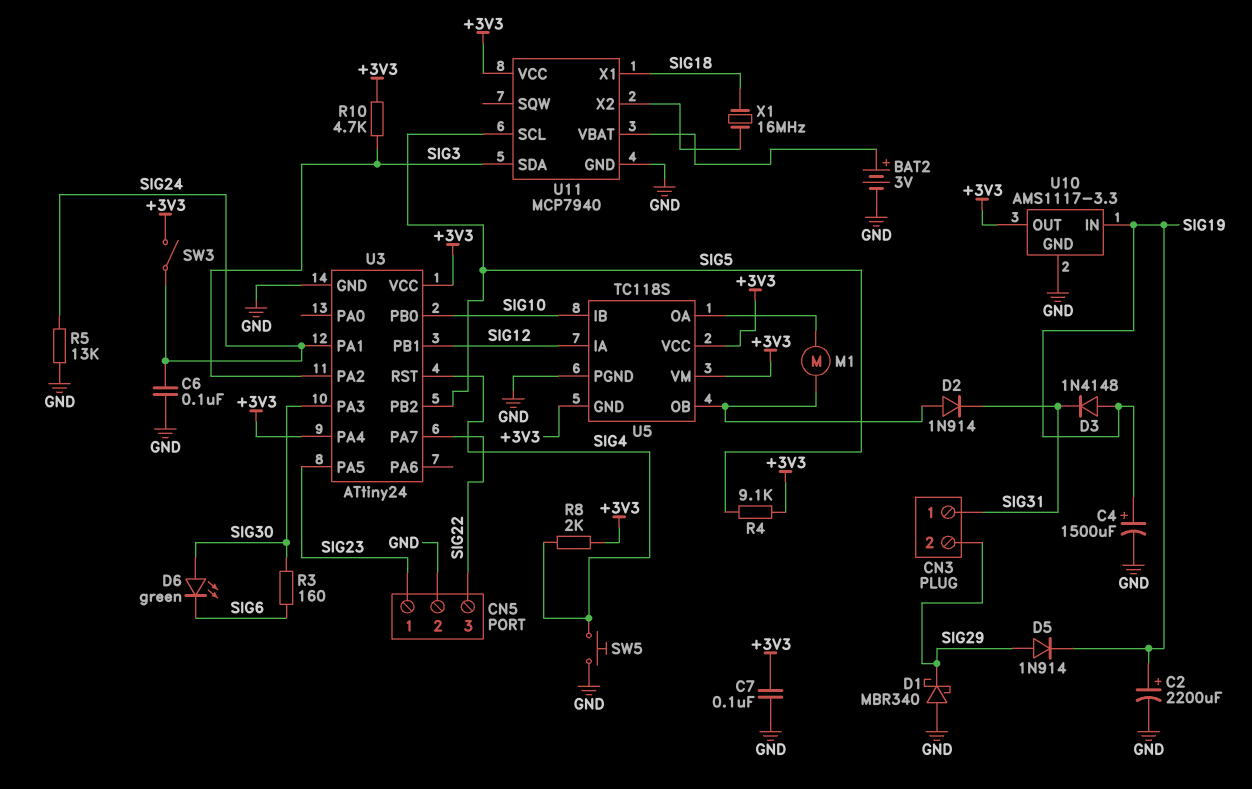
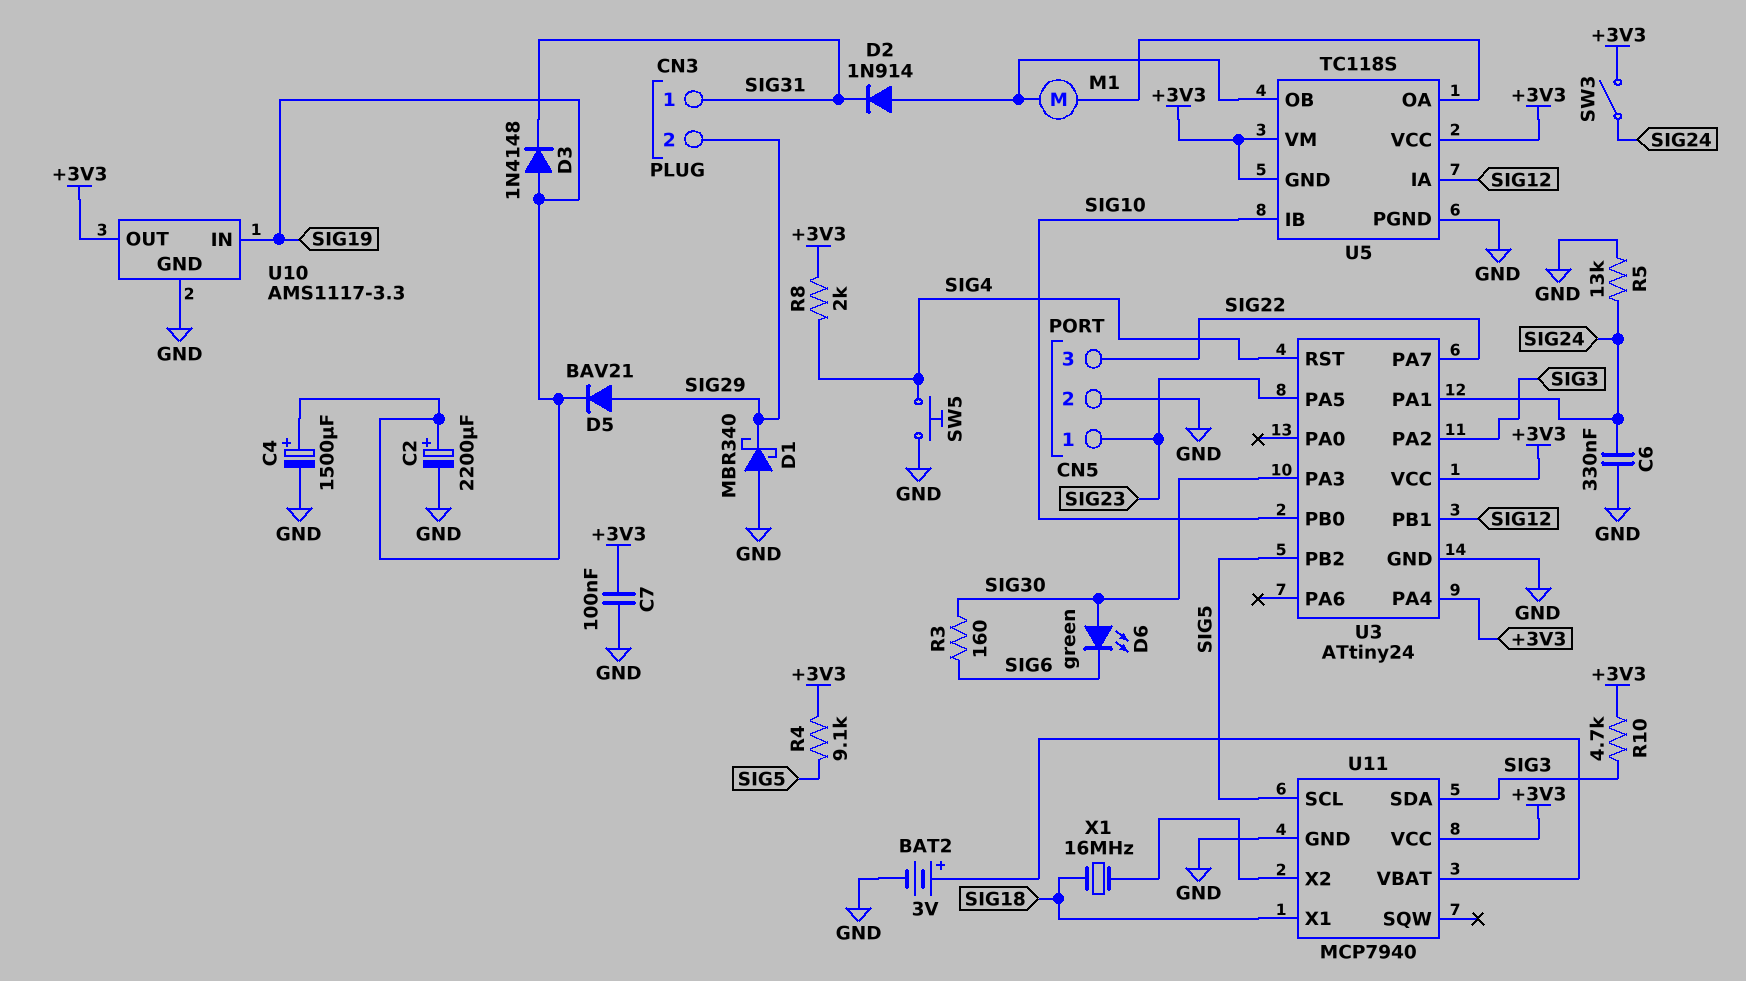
C6: 100nF (GND, SIG24) -> 330nF (GND, SIG24)
D5: diode 1N914 (A SIG29, K SIG19) -> diode BAV21 (A SIG29, K SIG19)

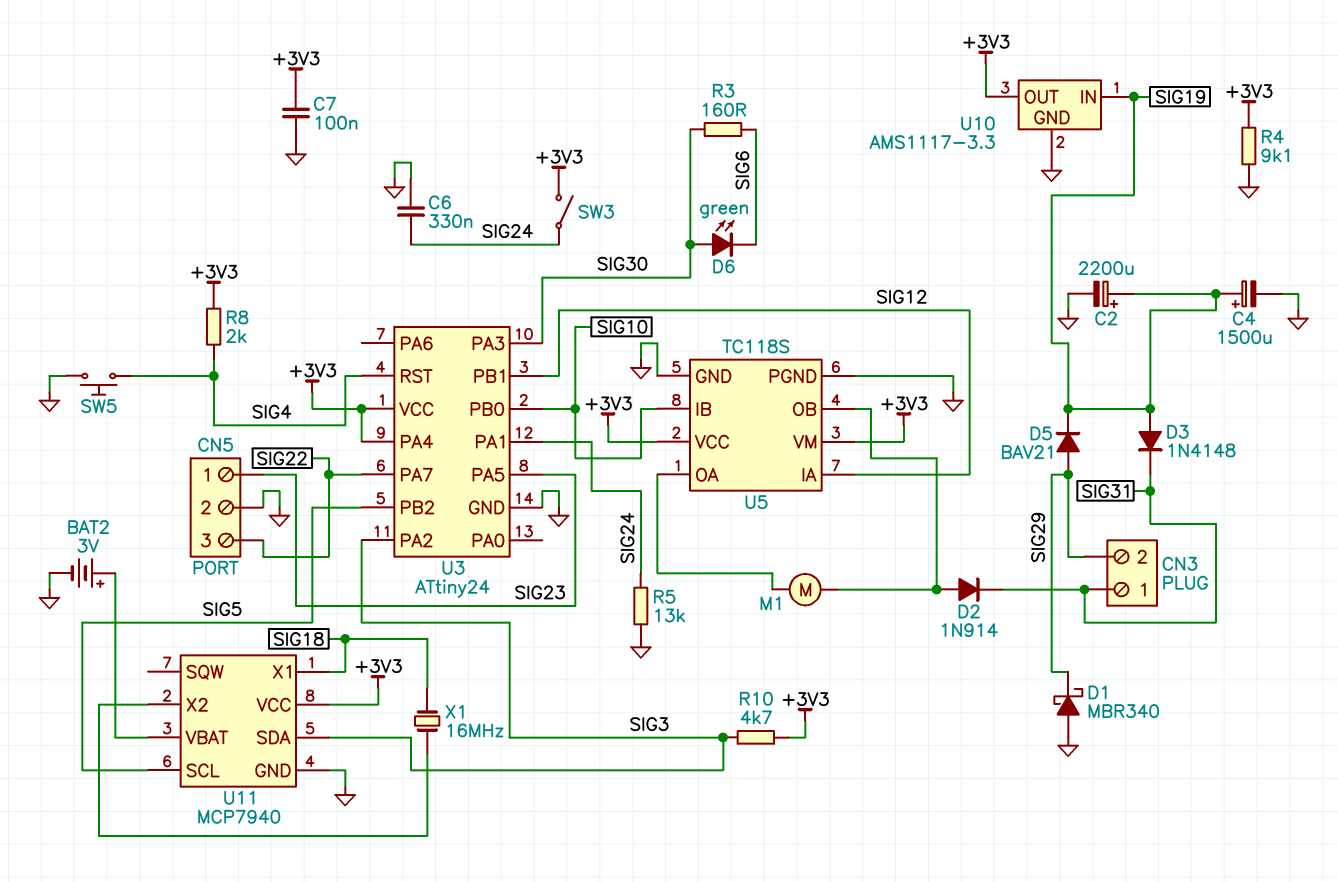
R4: 9.1k (+3V3, SIG5) -> 9.1k (+3V3, GND)
U5 pin GND: +3V3 -> GND

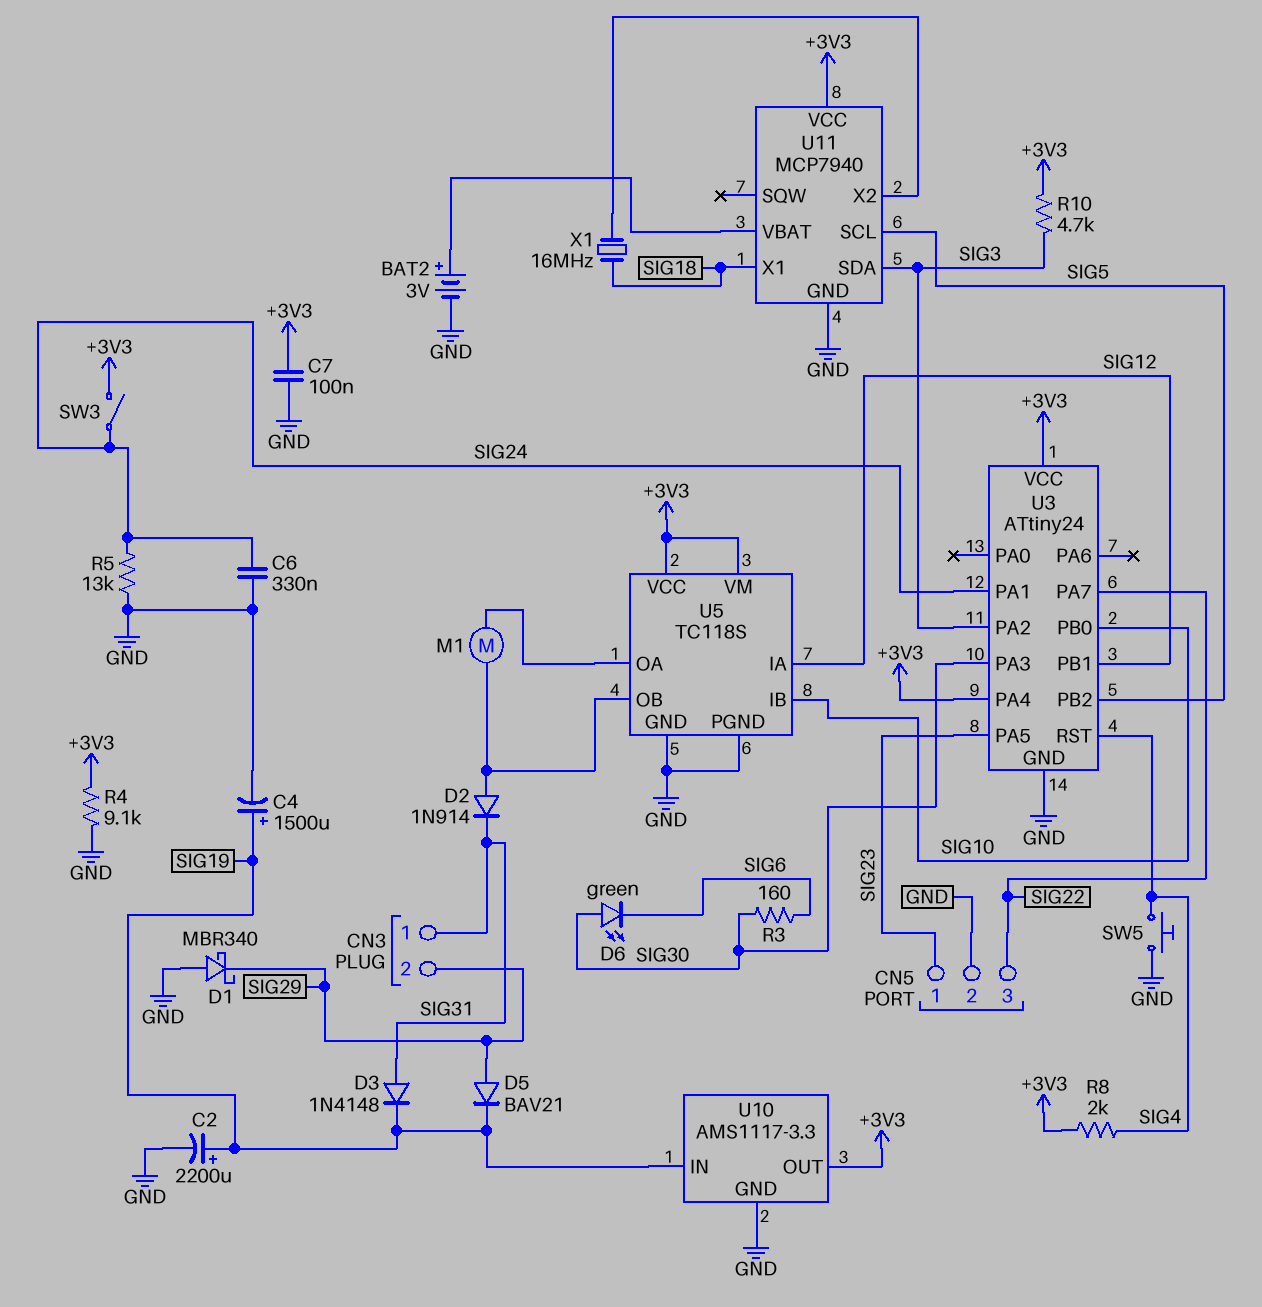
D3: diode 1N4148 (A SIG19, K SIG31) -> diode 1N4148 (A SIG31, K SIG19)

